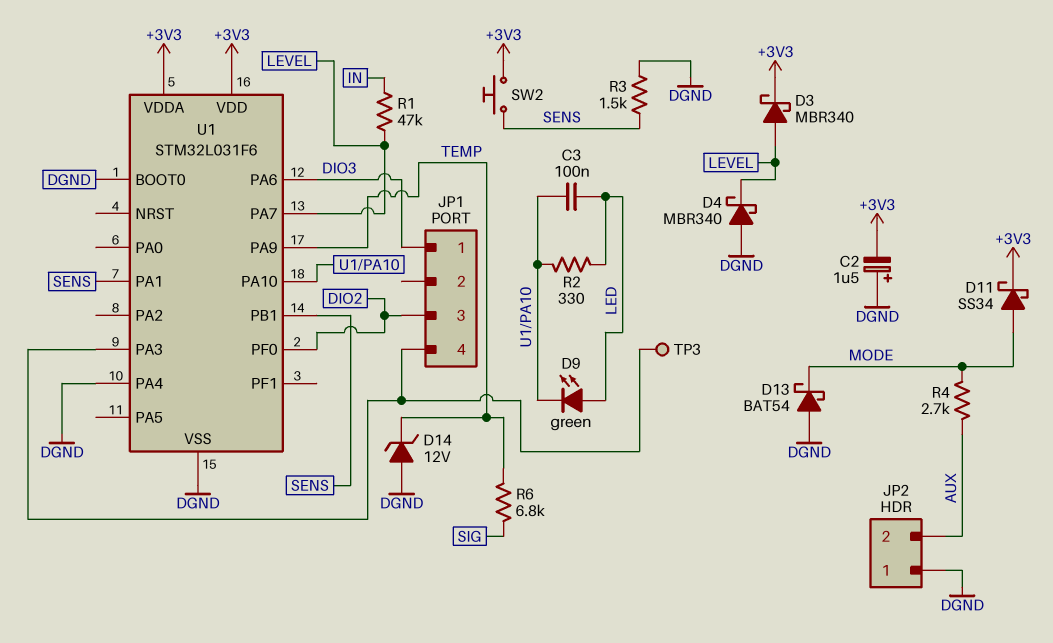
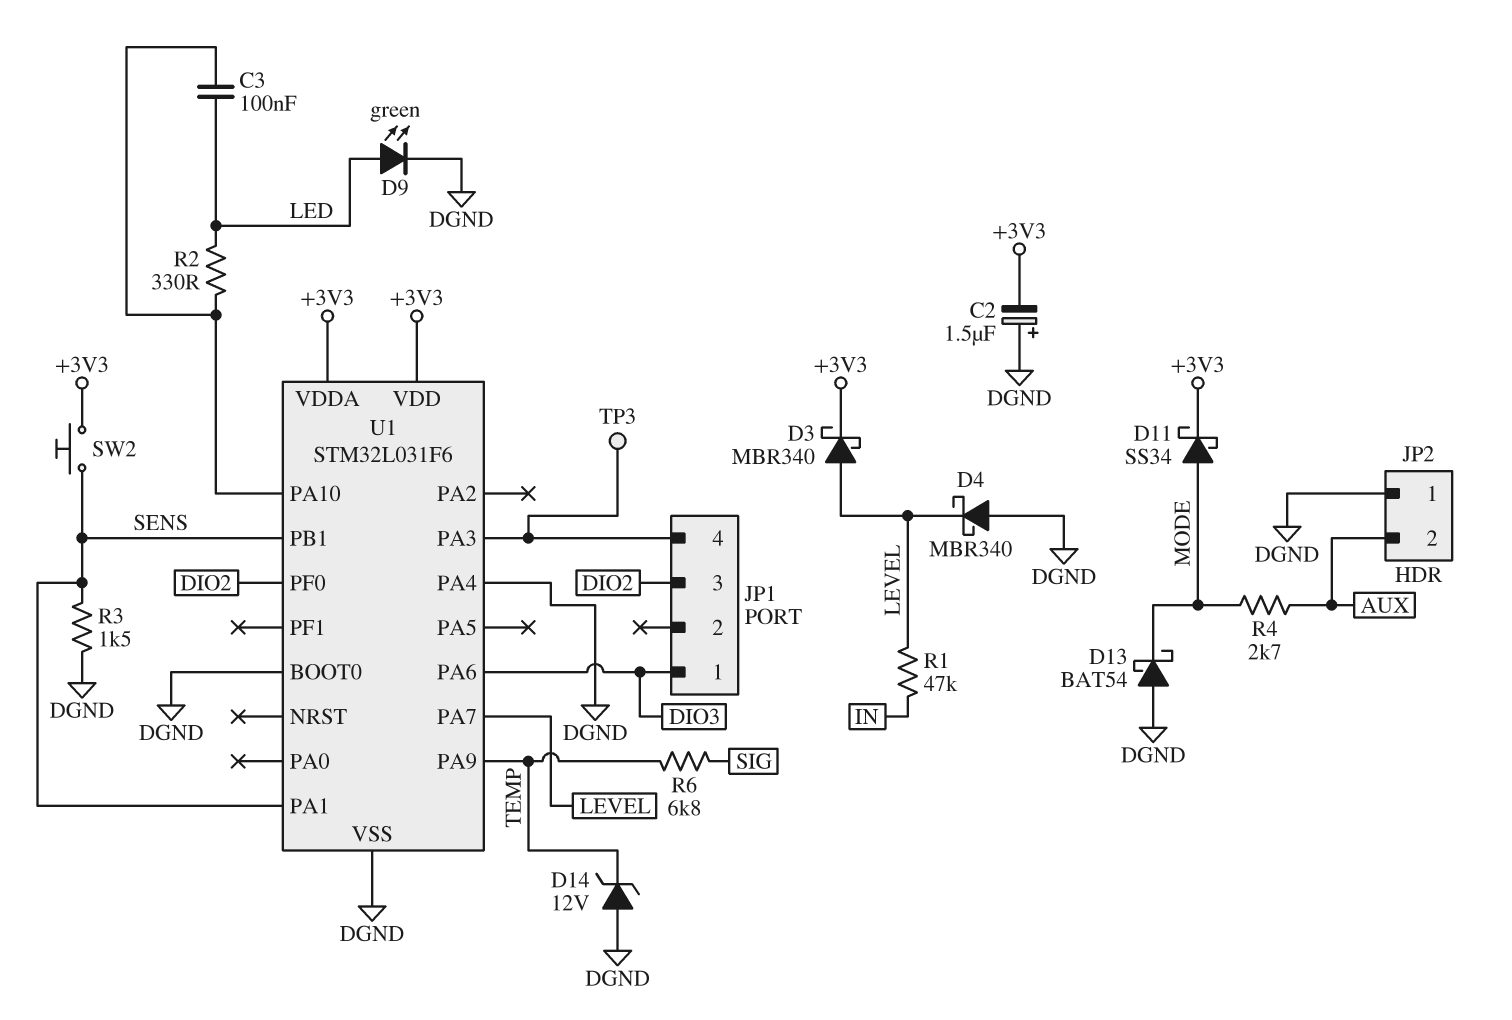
D9: LED green (A LED, K U1/PA10) -> LED green (A LED, K DGND)

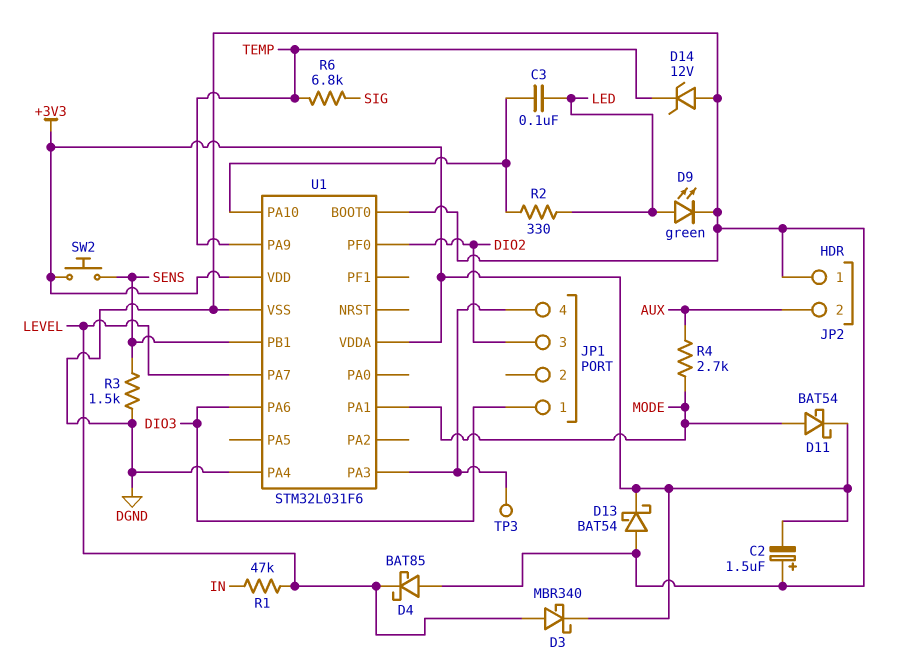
D4: schottky MBR340 (A DGND, K LEVEL) -> schottky BAT85 (A DGND, K LEVEL)
D11: schottky SS34 (A MODE, K +3V3) -> schottky BAT54 (A MODE, K +3V3)
D13: schottky BAT54 (A DGND, K MODE) -> schottky BAT54 (A DGND, K +3V3)
U1 pin PA1: SENS -> MODE

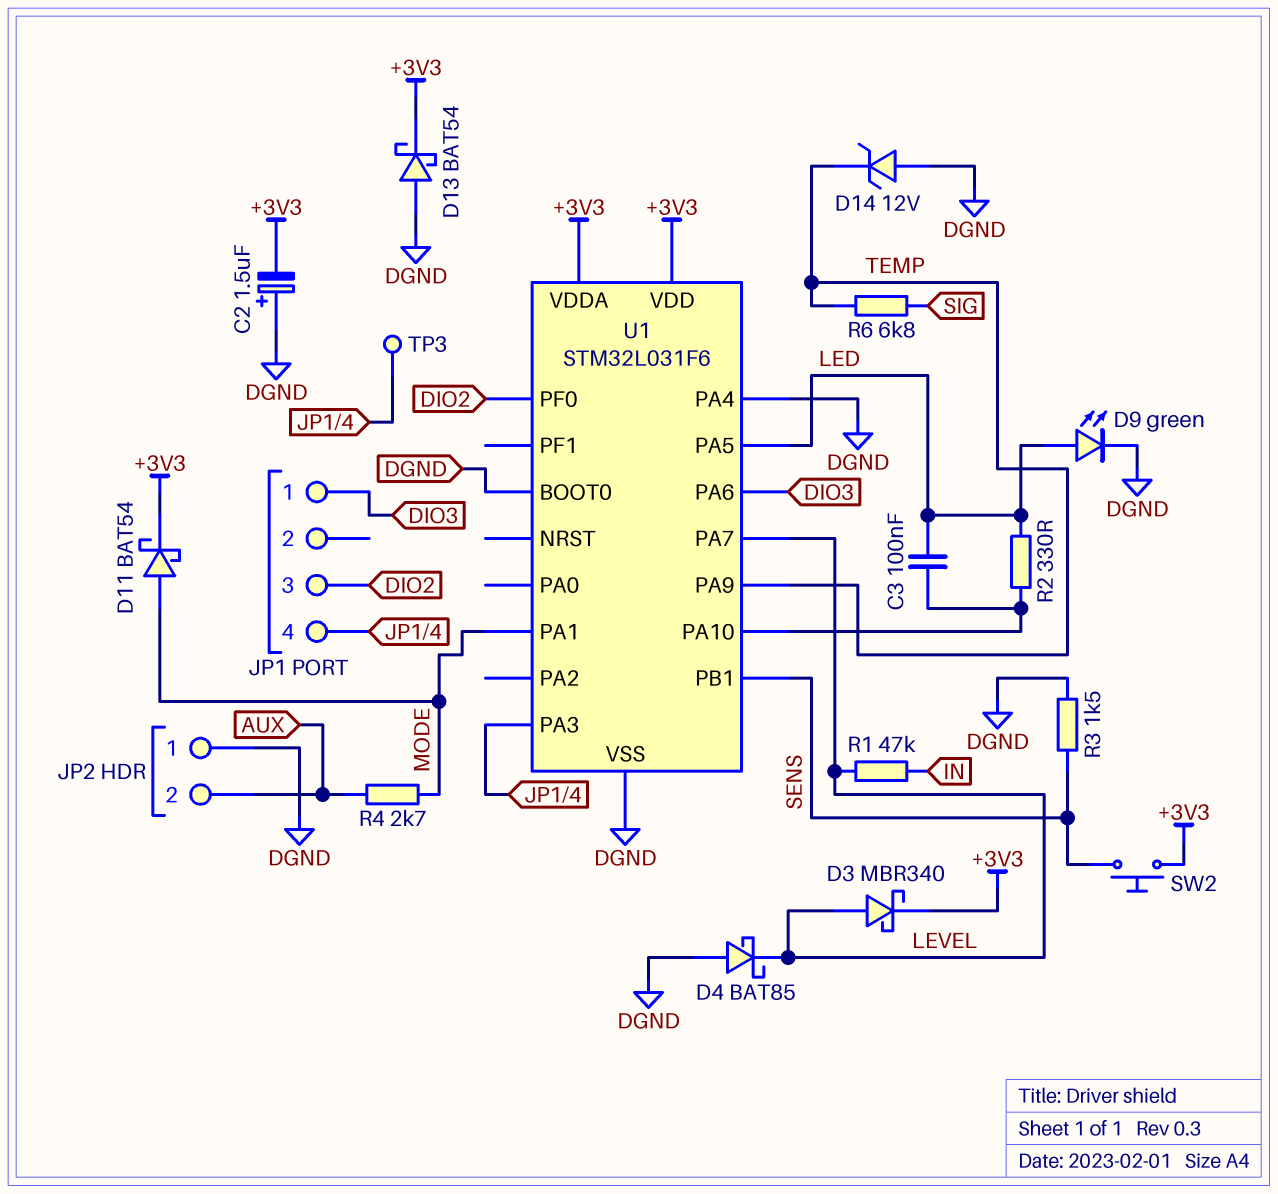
U1 pin PA5: none -> LED

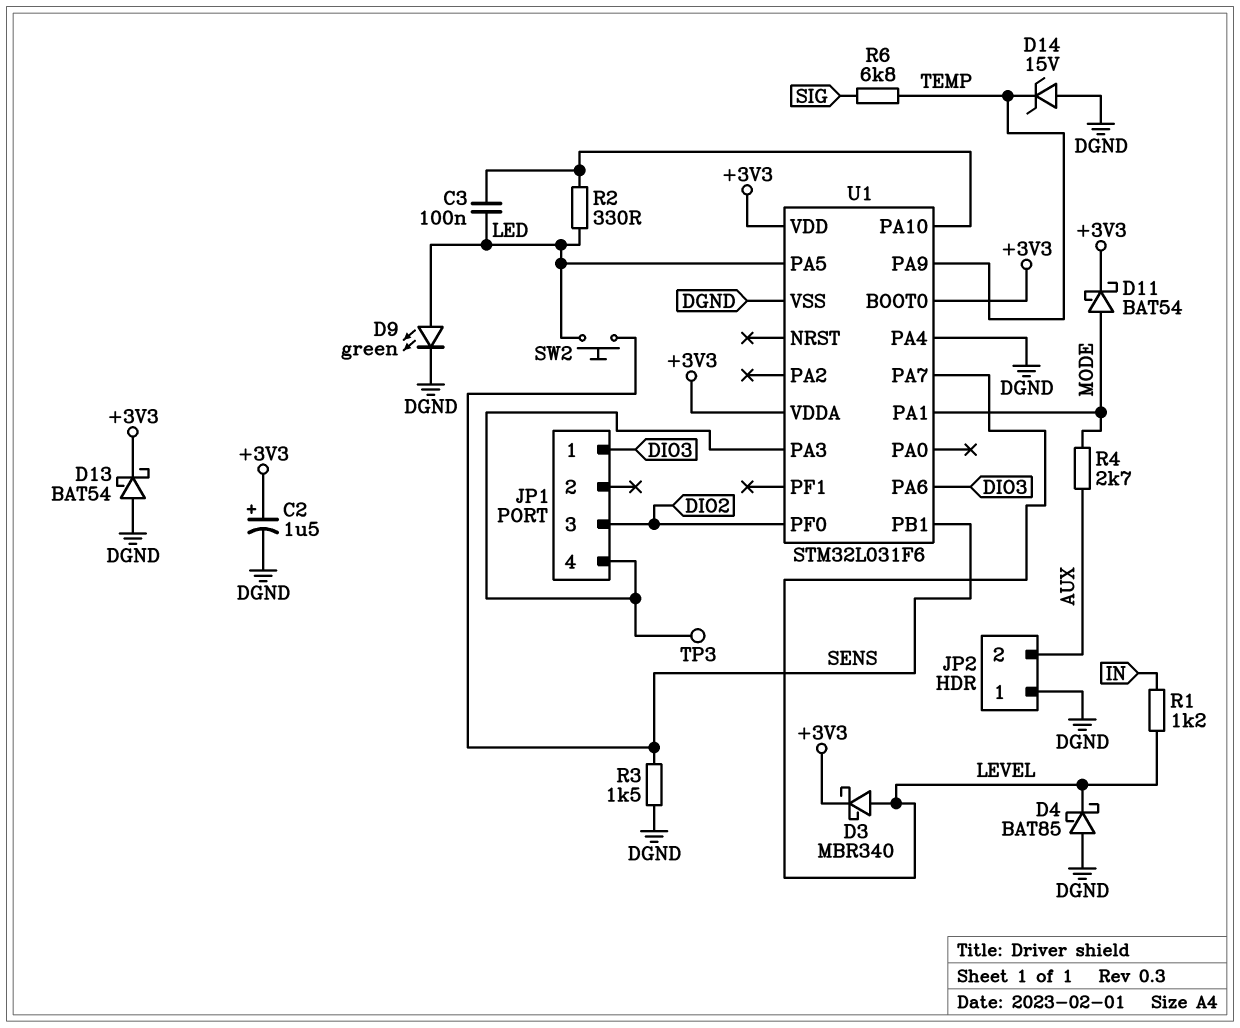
C2: 1.5uF (plus DGND, minus +3V3) -> 1.5uF (plus +3V3, minus DGND)
D14: zener 12V (A DGND, K TEMP) -> zener 15V (A DGND, K TEMP)
R1: 47k (IN, LEVEL) -> 1.2k (IN, LEVEL)
SW2: button (+3V3, SENS) -> button (LED, SENS)
U1 pin BOOT0: DGND -> +3V3

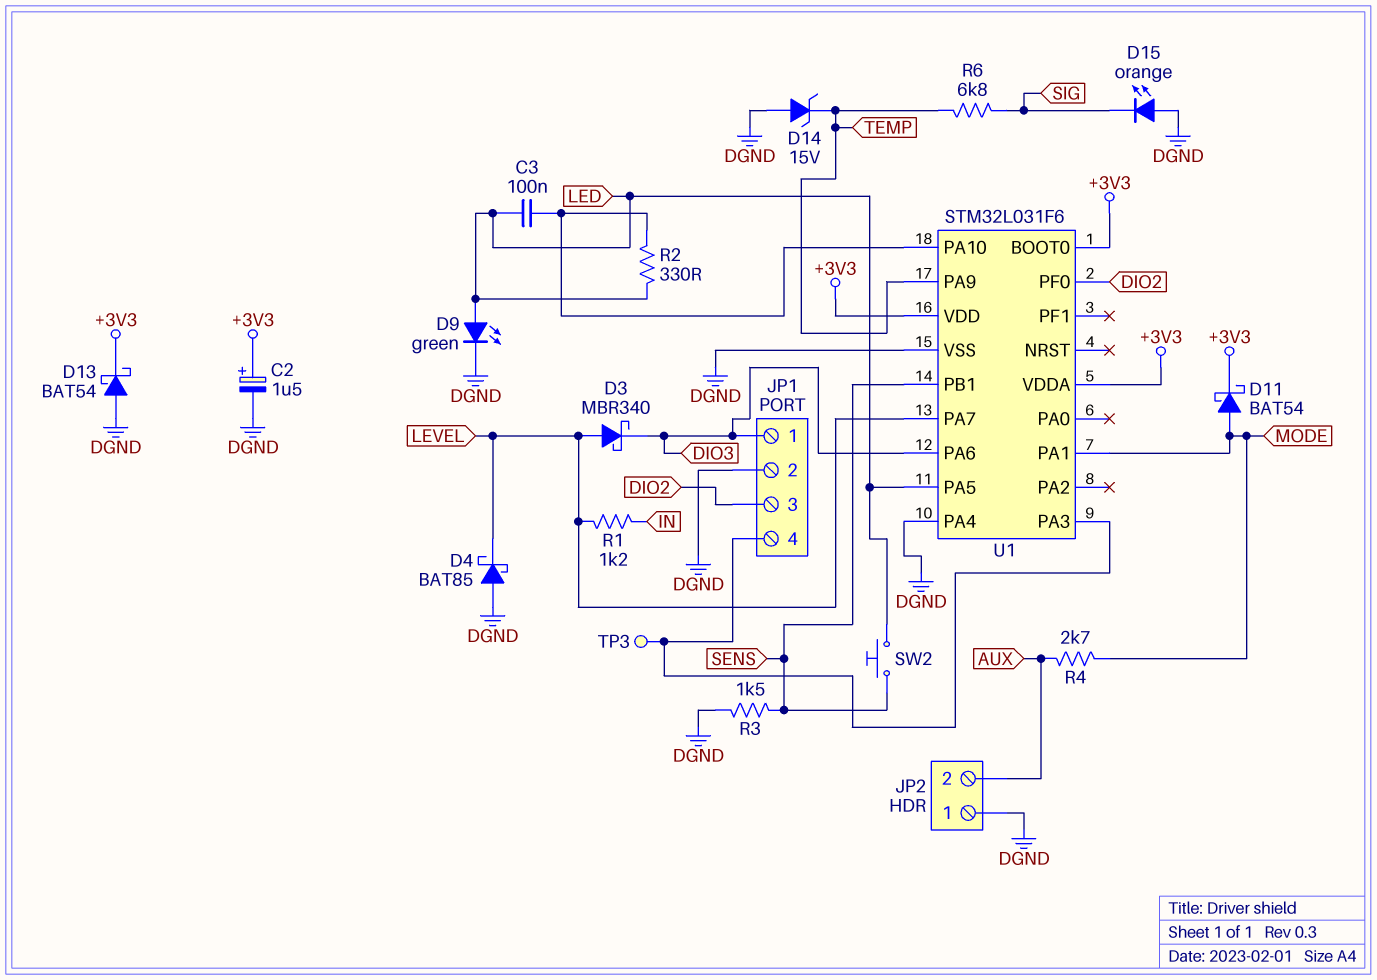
D3: schottky MBR340 (A LEVEL, K +3V3) -> schottky MBR340 (A LEVEL, K DIO3)
D15: none -> LED orange (A DGND, K SIG)
JP1 pin 2: none -> DGND

